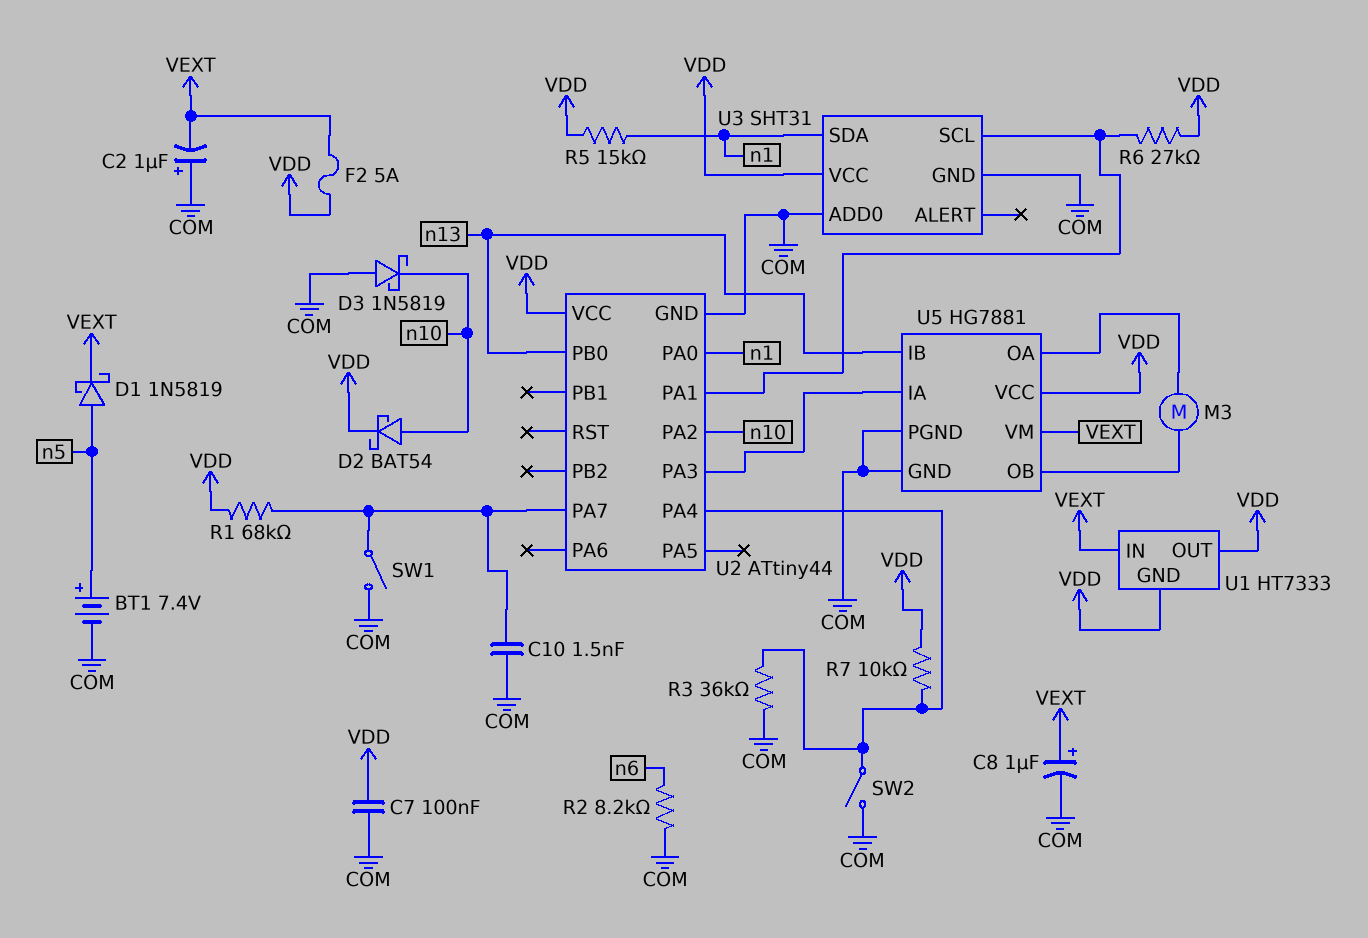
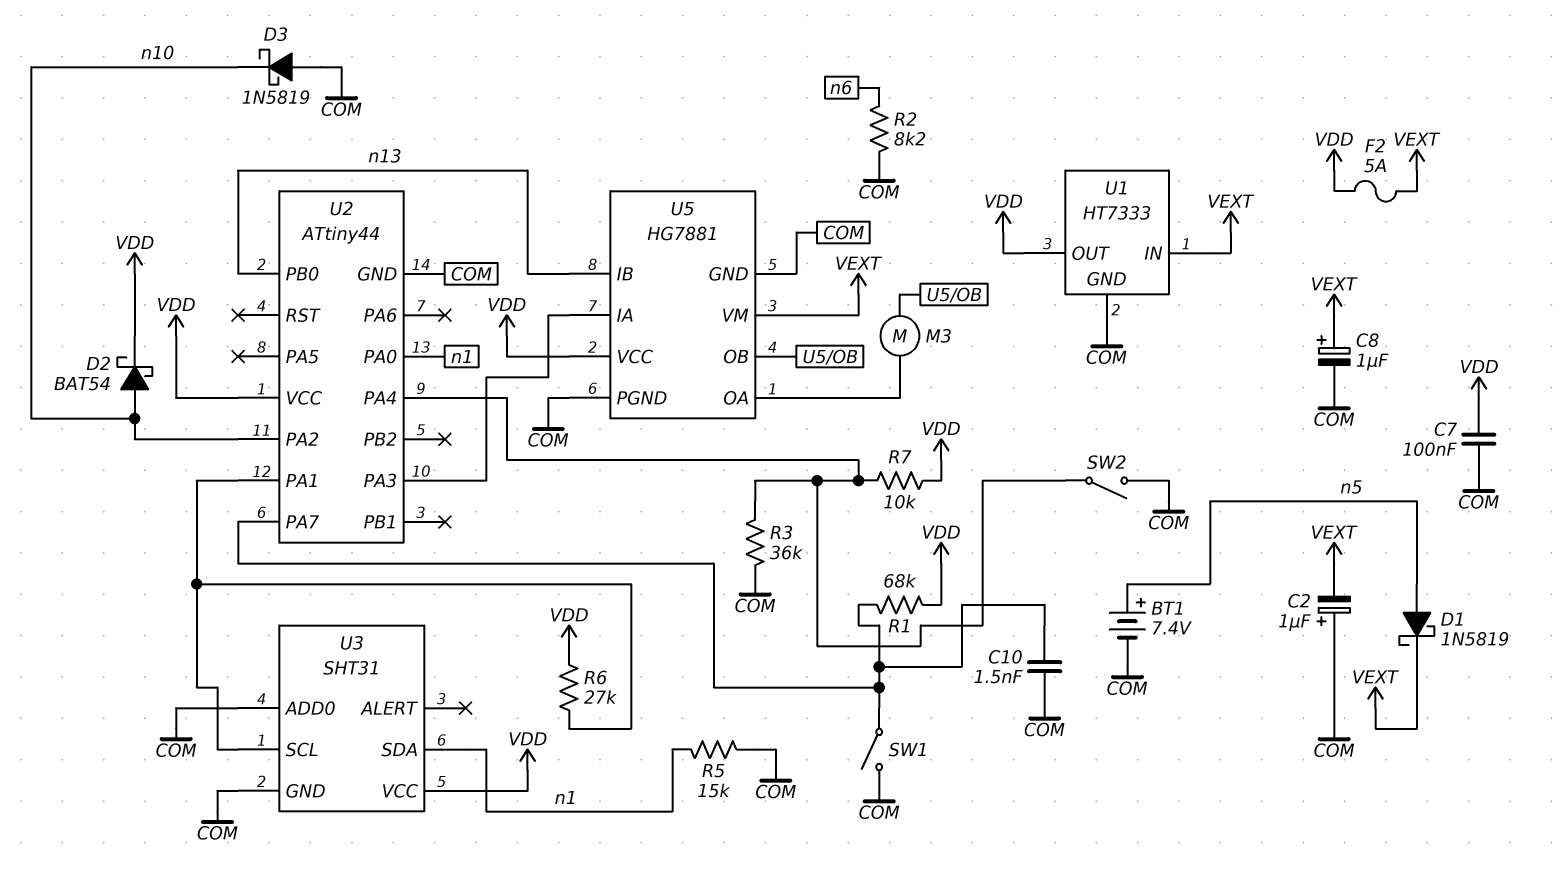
R5: 15k (VDD, n1) -> 15k (COM, n1)
U1 pin GND: VDD -> COM

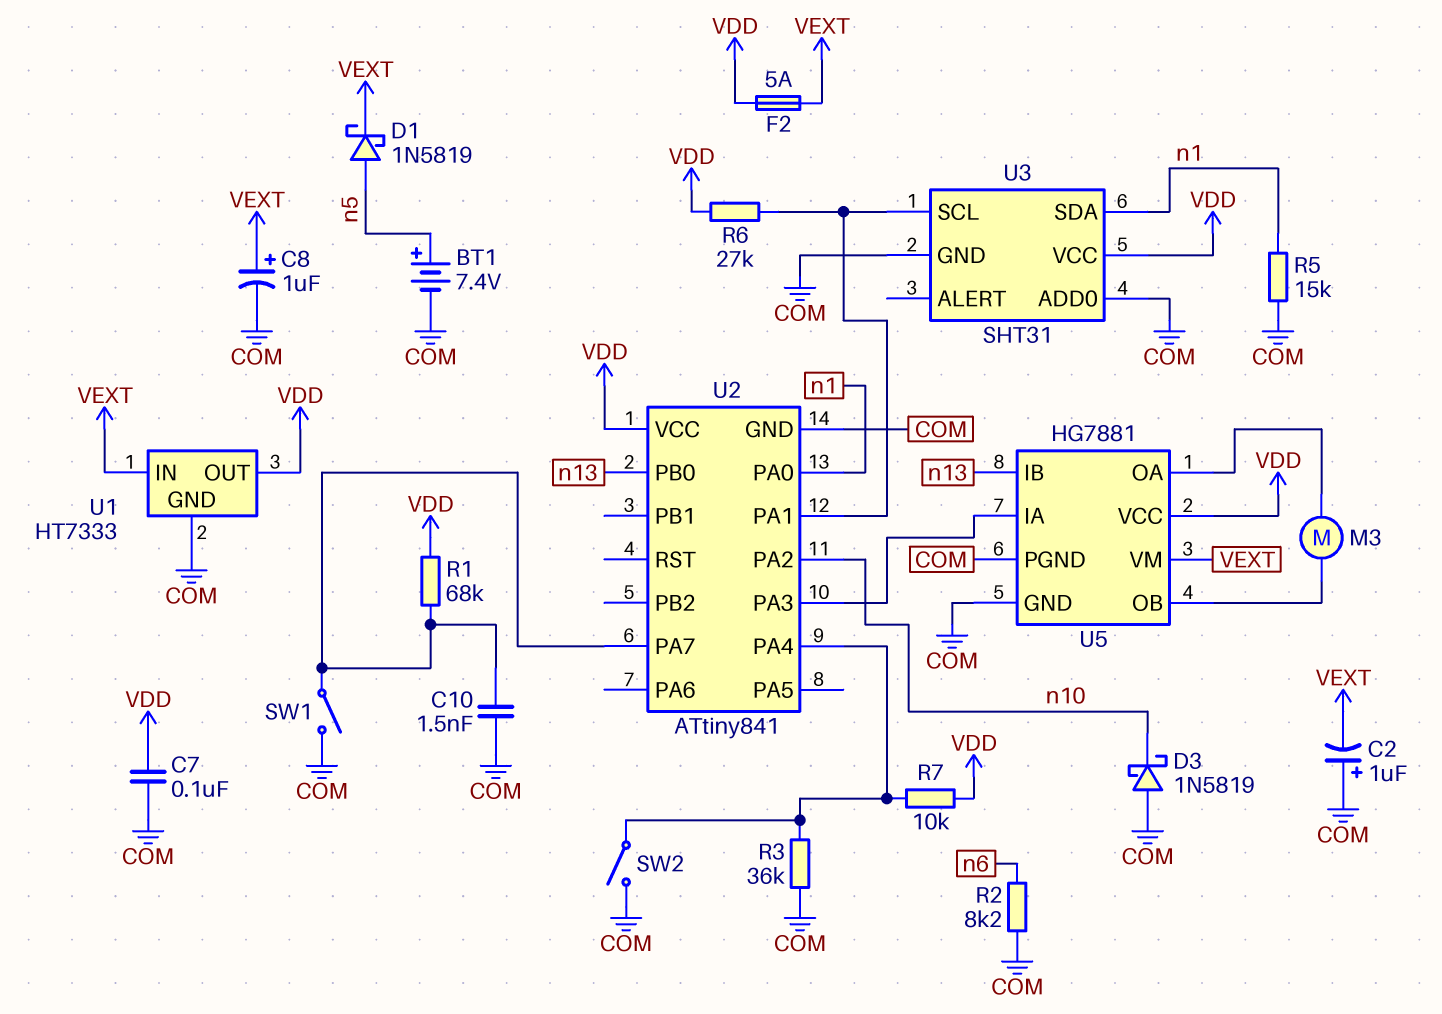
D2: schottky BAT54 (A n10, K VDD) -> none
U2: ATtiny44 -> ATtiny841

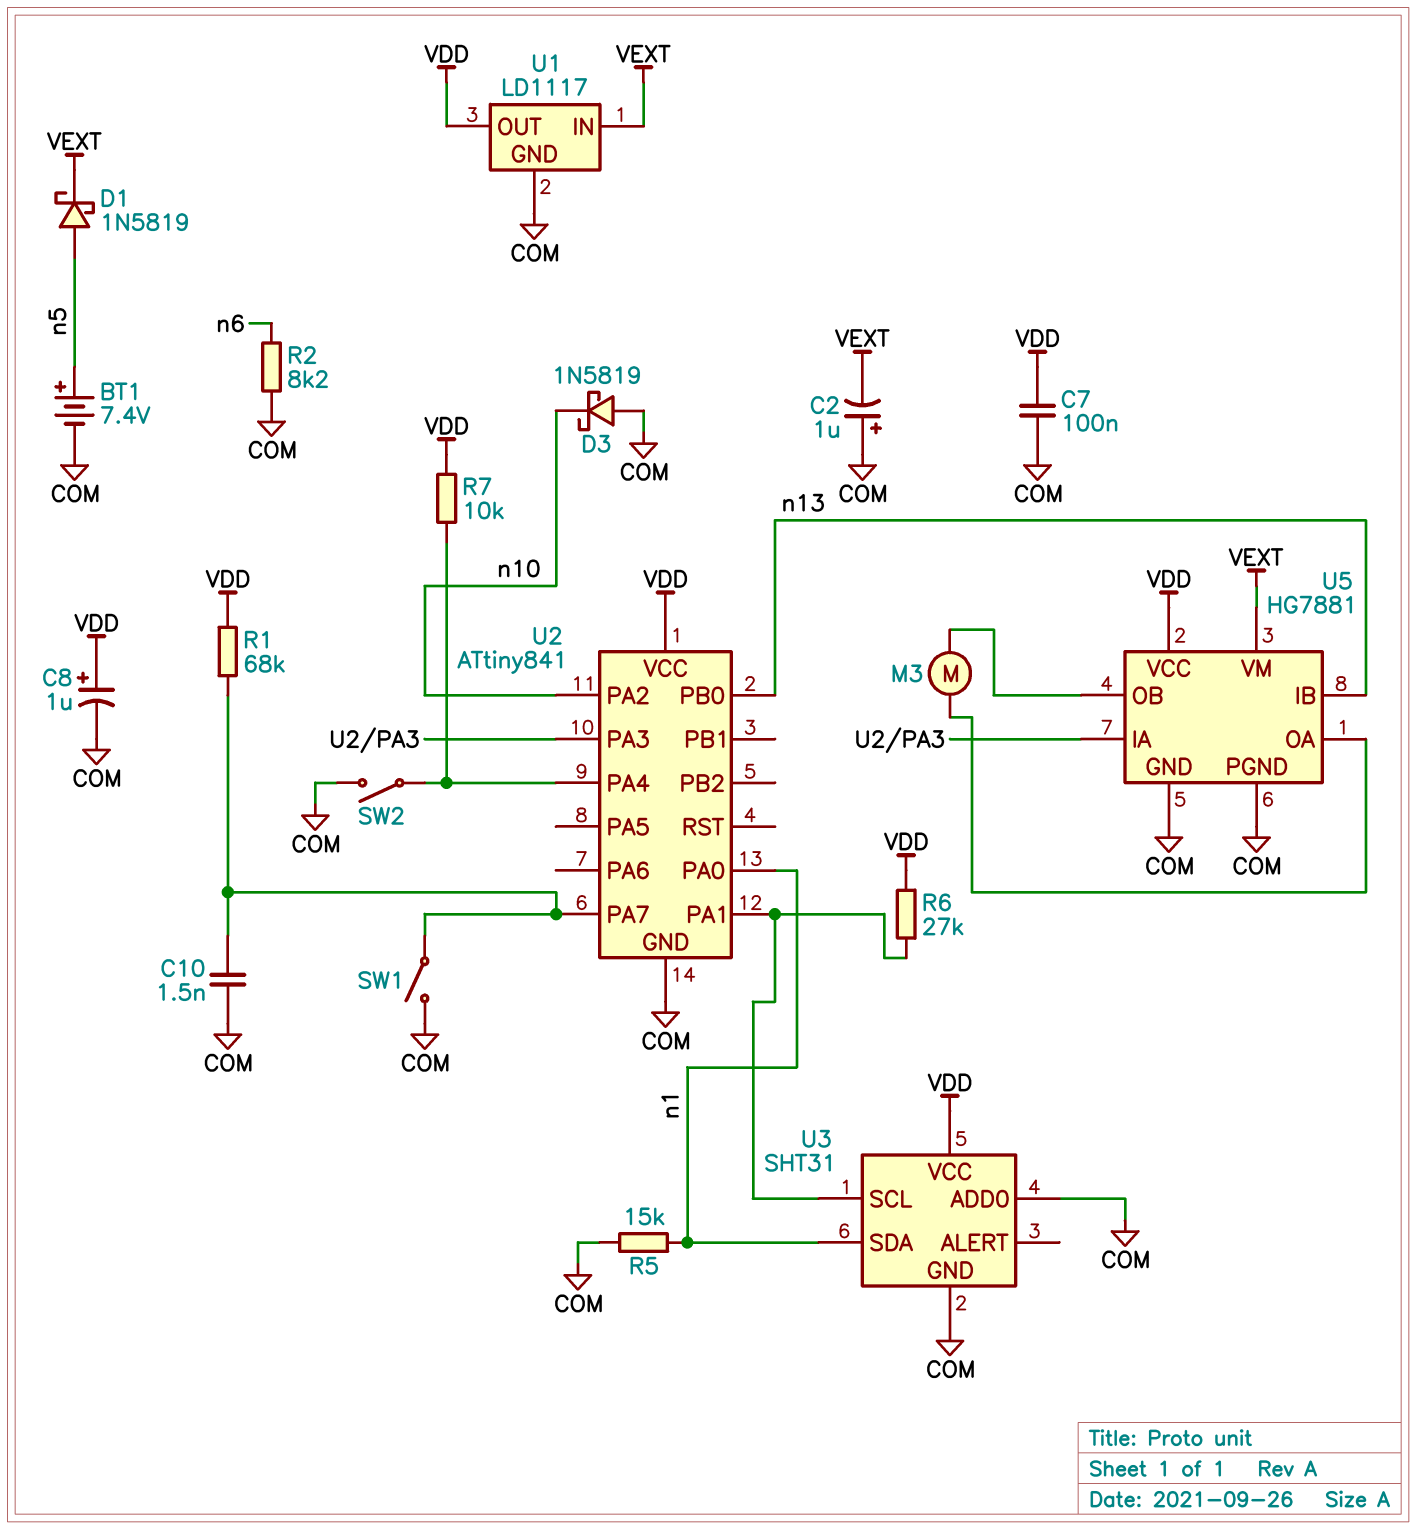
C8: 1uF (plus VEXT, minus COM) -> 1uF (plus VDD, minus COM)
F2: 5A (VDD, VEXT) -> none
R3: 36k (COM, U2/PA4) -> none
U1: HT7333 -> LD1117

